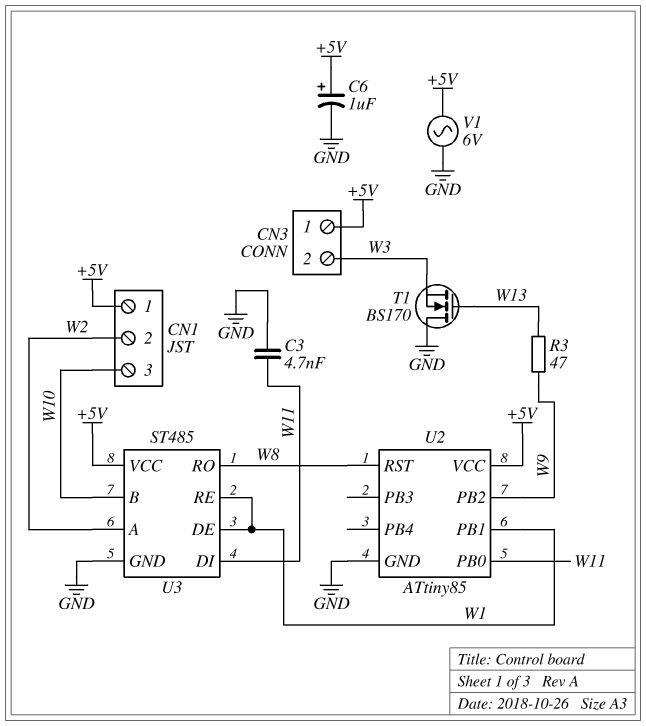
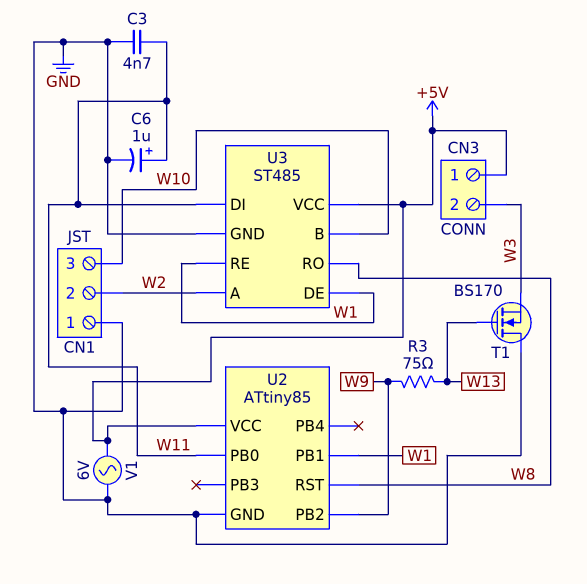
C6: 1uF (plus +5V, minus GND) -> 1uF (plus W11, minus GND)
CN1 pin 1: +5V -> GND
R3: 47 (W9, W13) -> 75 (W9, W13)

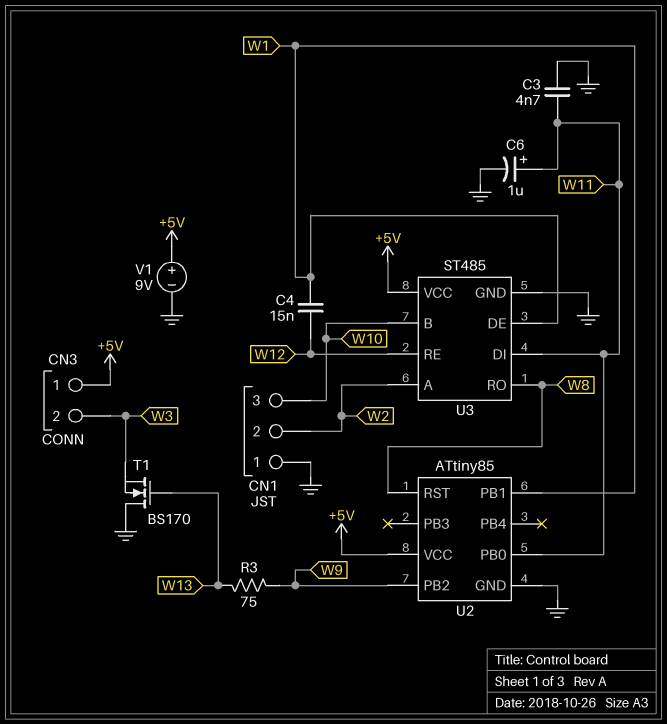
C4: none -> 15nF (W1, W12)
U3 pin RE: W1 -> W12
V1: AC 6V (+5V, GND) -> 9V (plus +5V, minus GND)

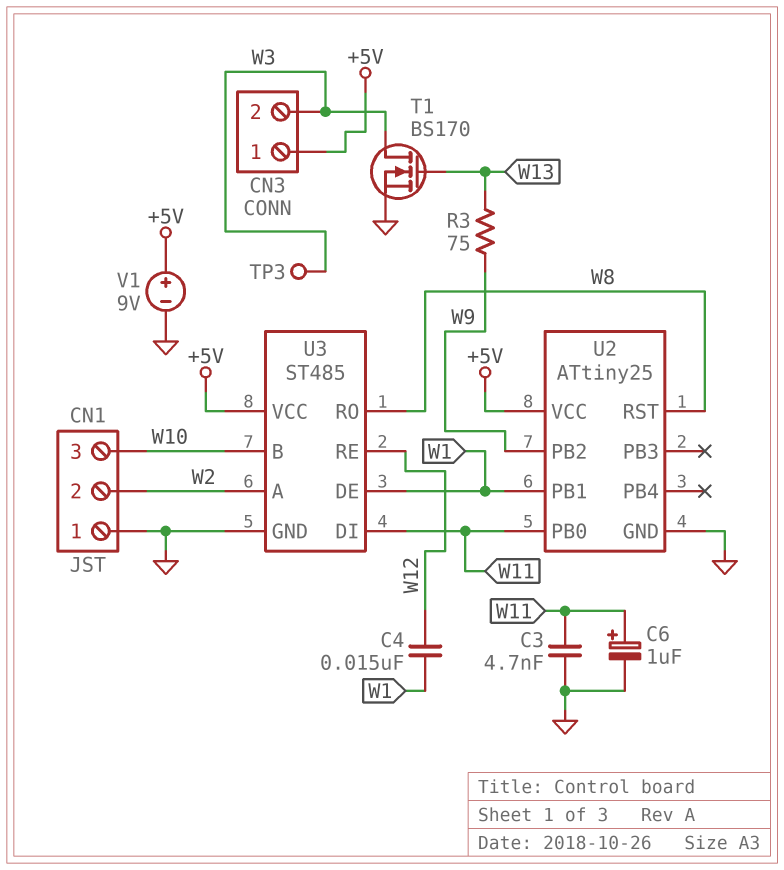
T1: NMOS BS170 (G W13, D GND, S W3) -> NMOS BS170 (G W13, D W3, S GND)
TP3: none -> test point (W3)
U2: ATtiny85 -> ATtiny25

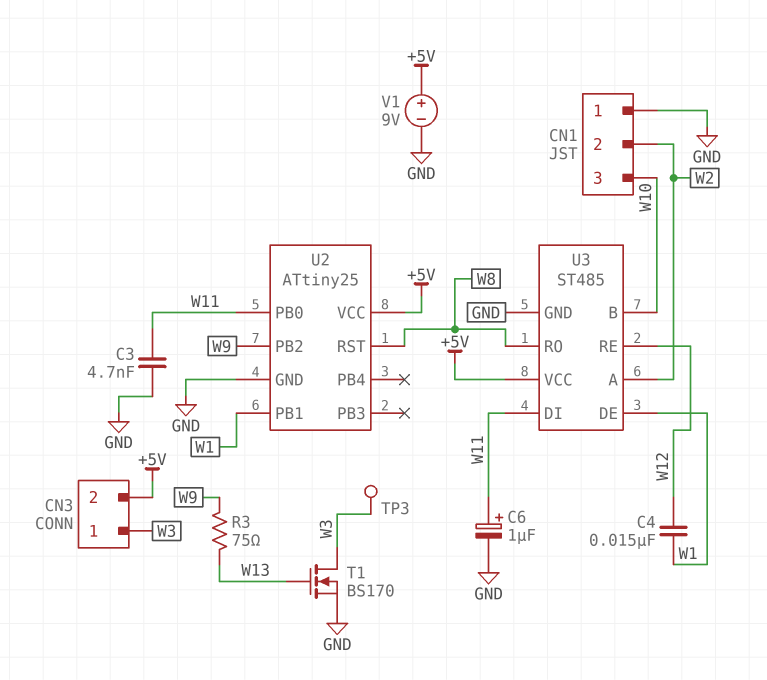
CN3 pin 1: +5V -> W3
CN3 pin 2: W3 -> +5V

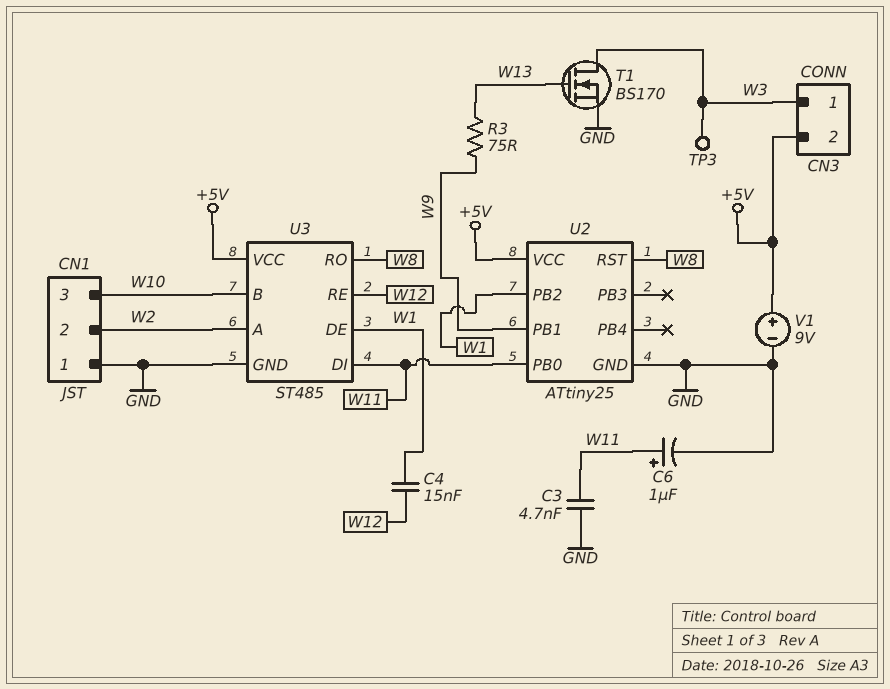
U2 pin PB1: W1 -> W9
U2 pin PB2: W9 -> W1

